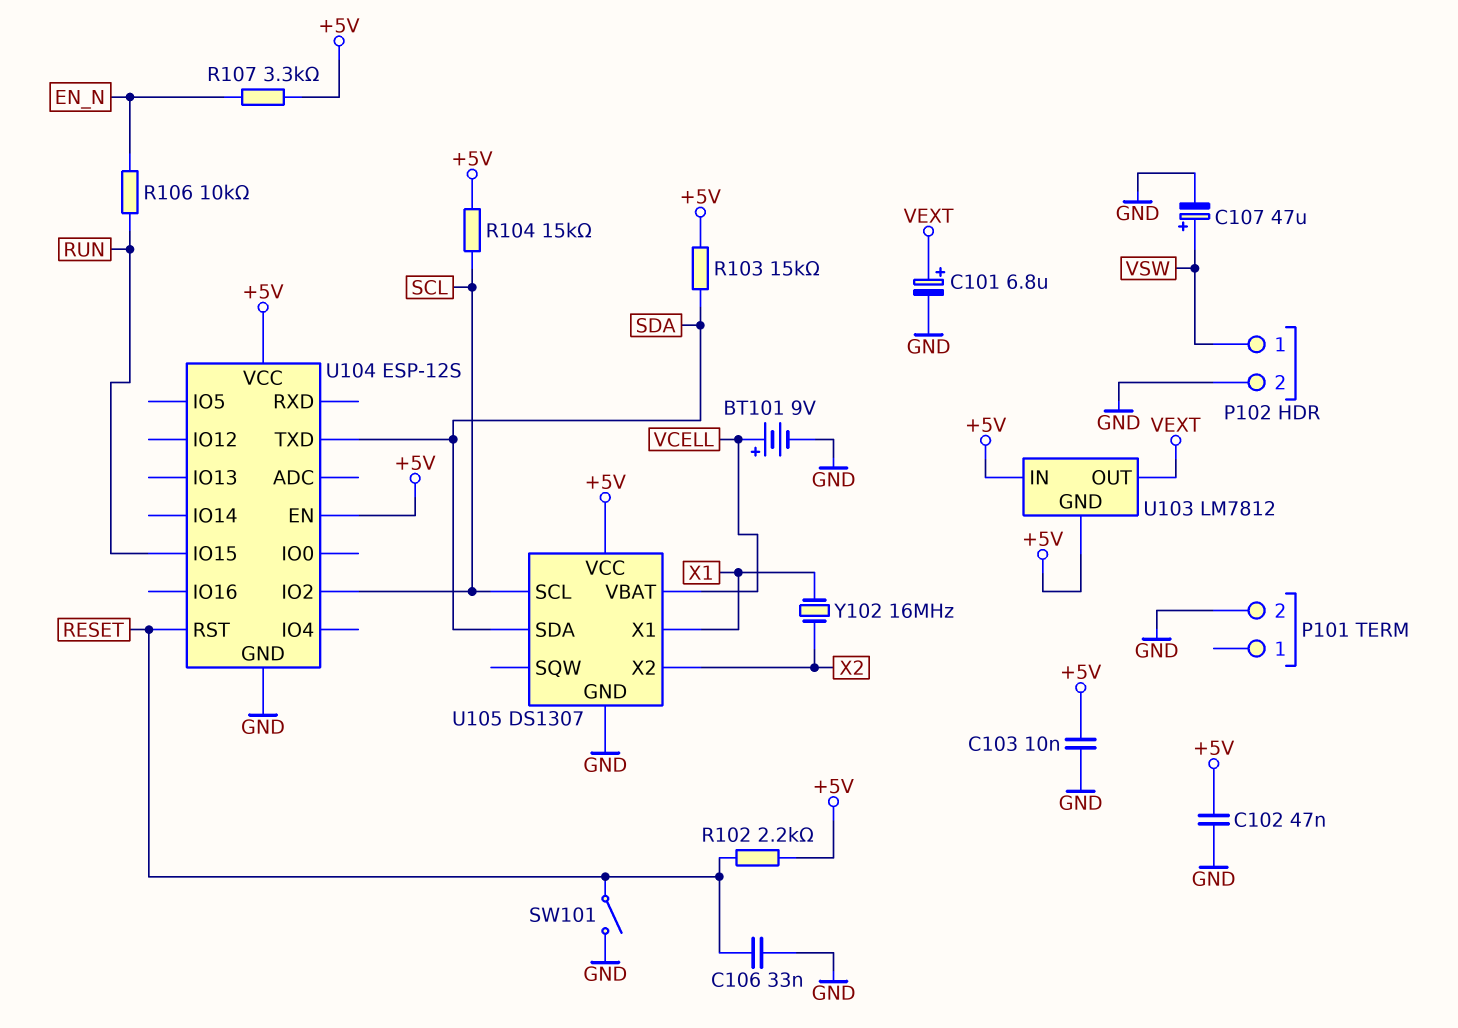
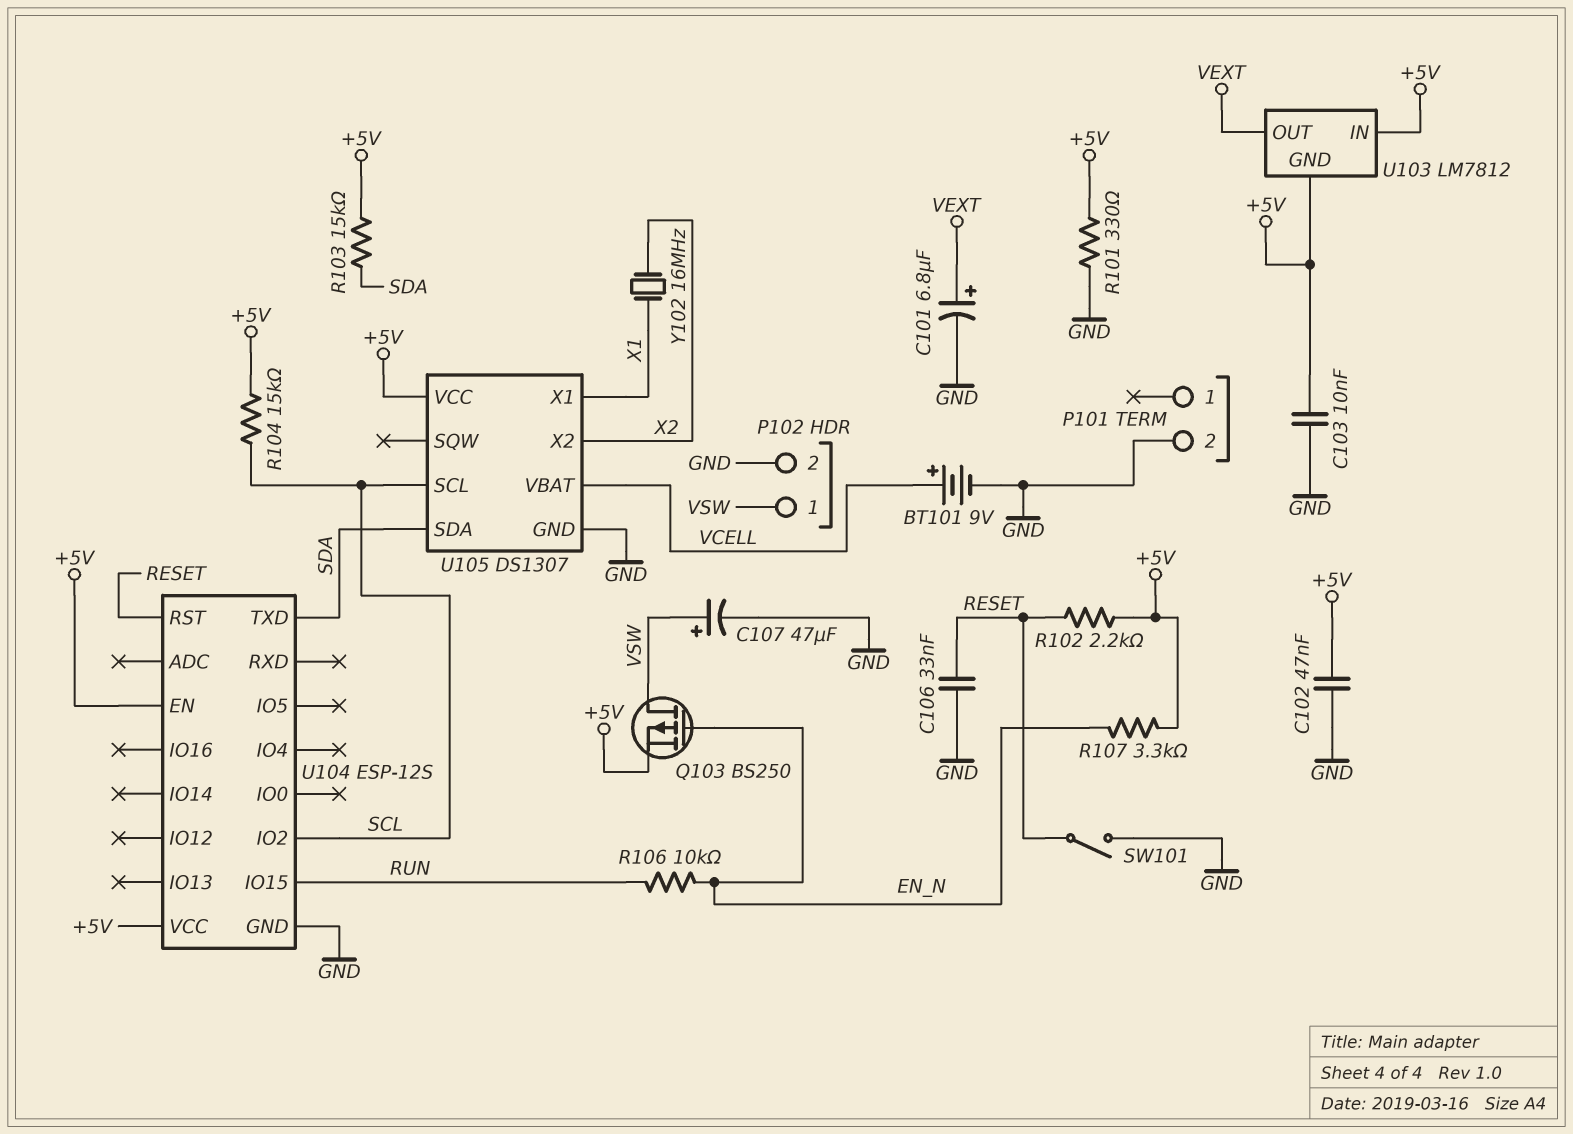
Q103: none -> PMOS BS250 (G EN_N, D VSW, S +5V)
R101: none -> 330 (+5V, GND)

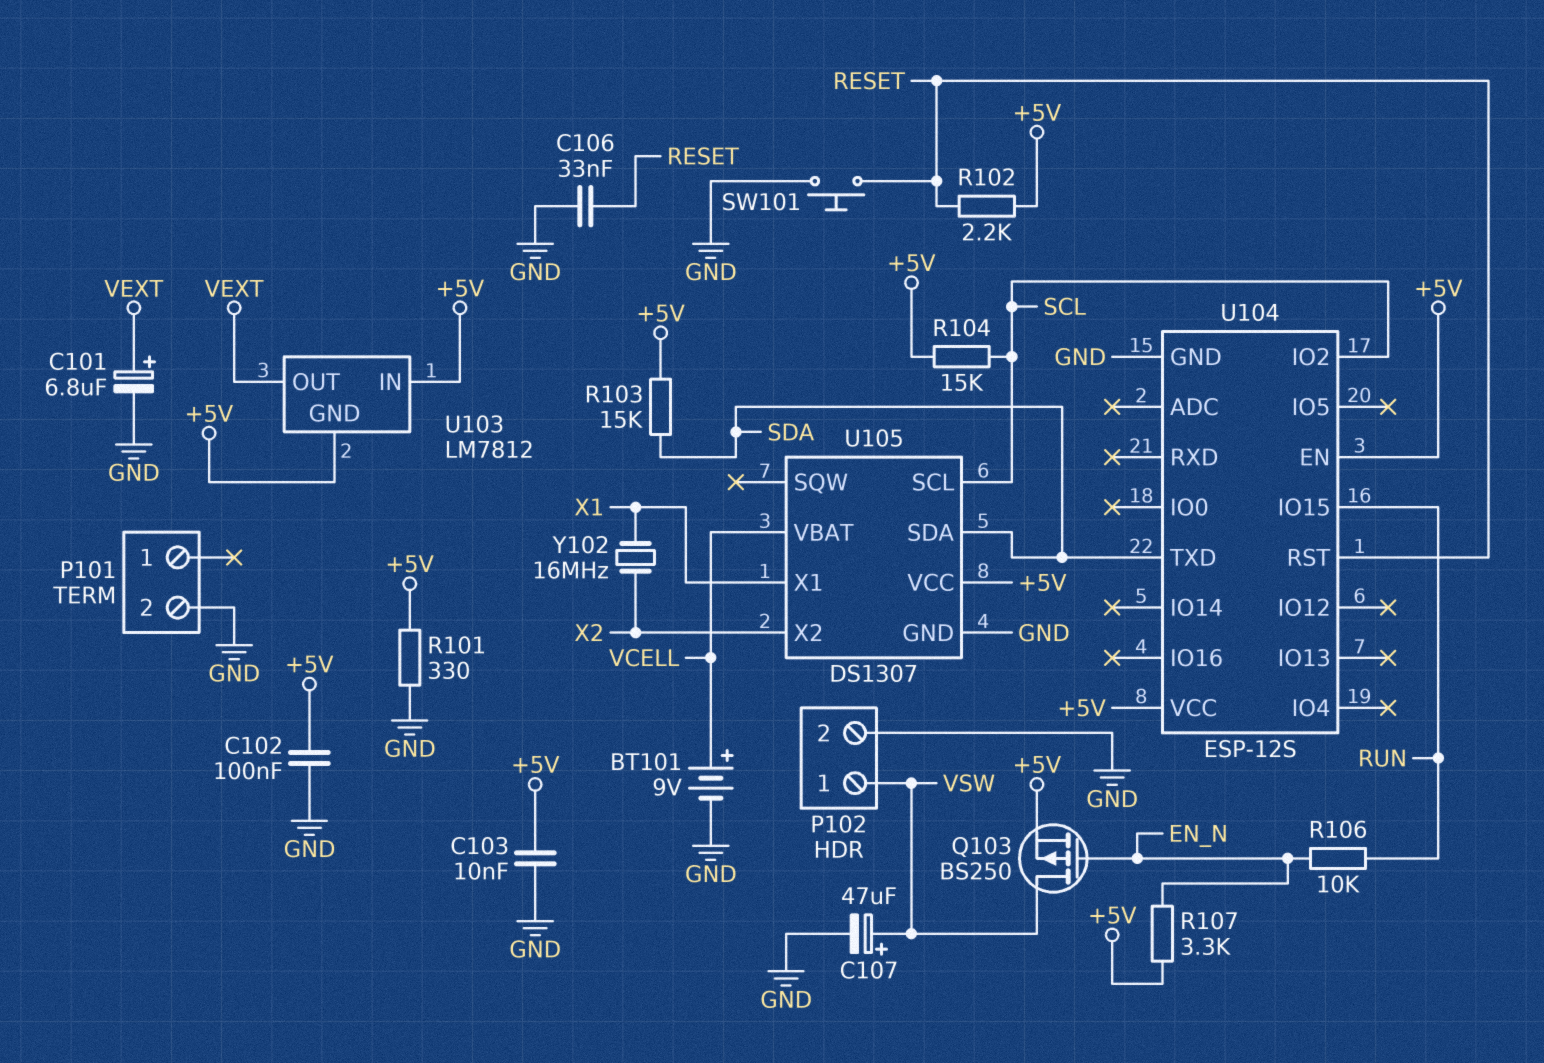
C102: 47nF (+5V, GND) -> 100nF (+5V, GND)
SW101: switch (GND, RESET) -> button (GND, RESET)

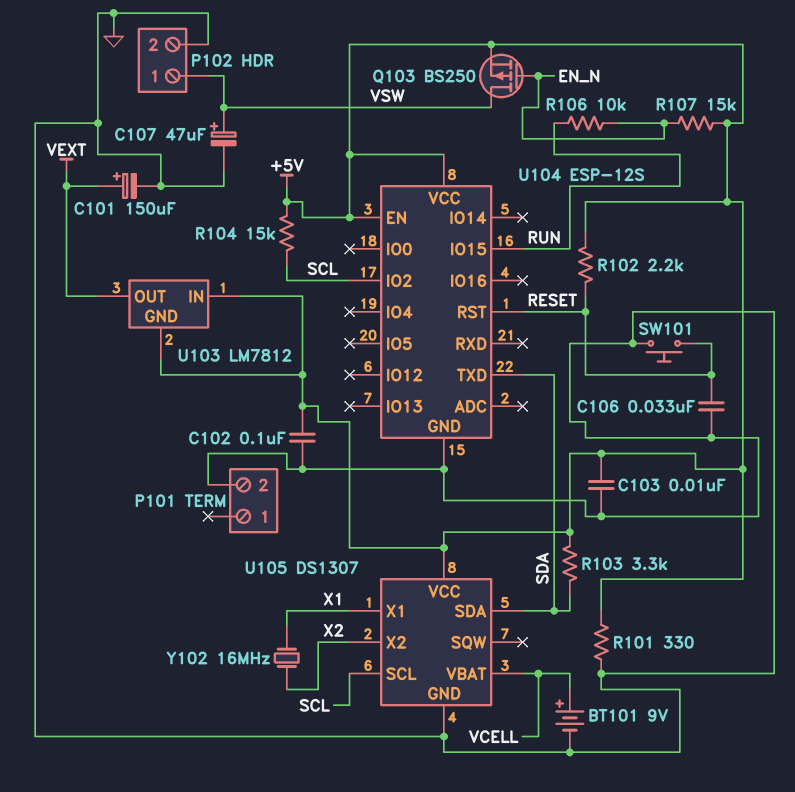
C101: 6.8uF (plus VEXT, minus GND) -> 150uF (plus VEXT, minus GND)
R103: 15k (+5V, SDA) -> 3.3k (+5V, SDA)
R107: 3.3k (+5V, EN_N) -> 15k (+5V, EN_N)

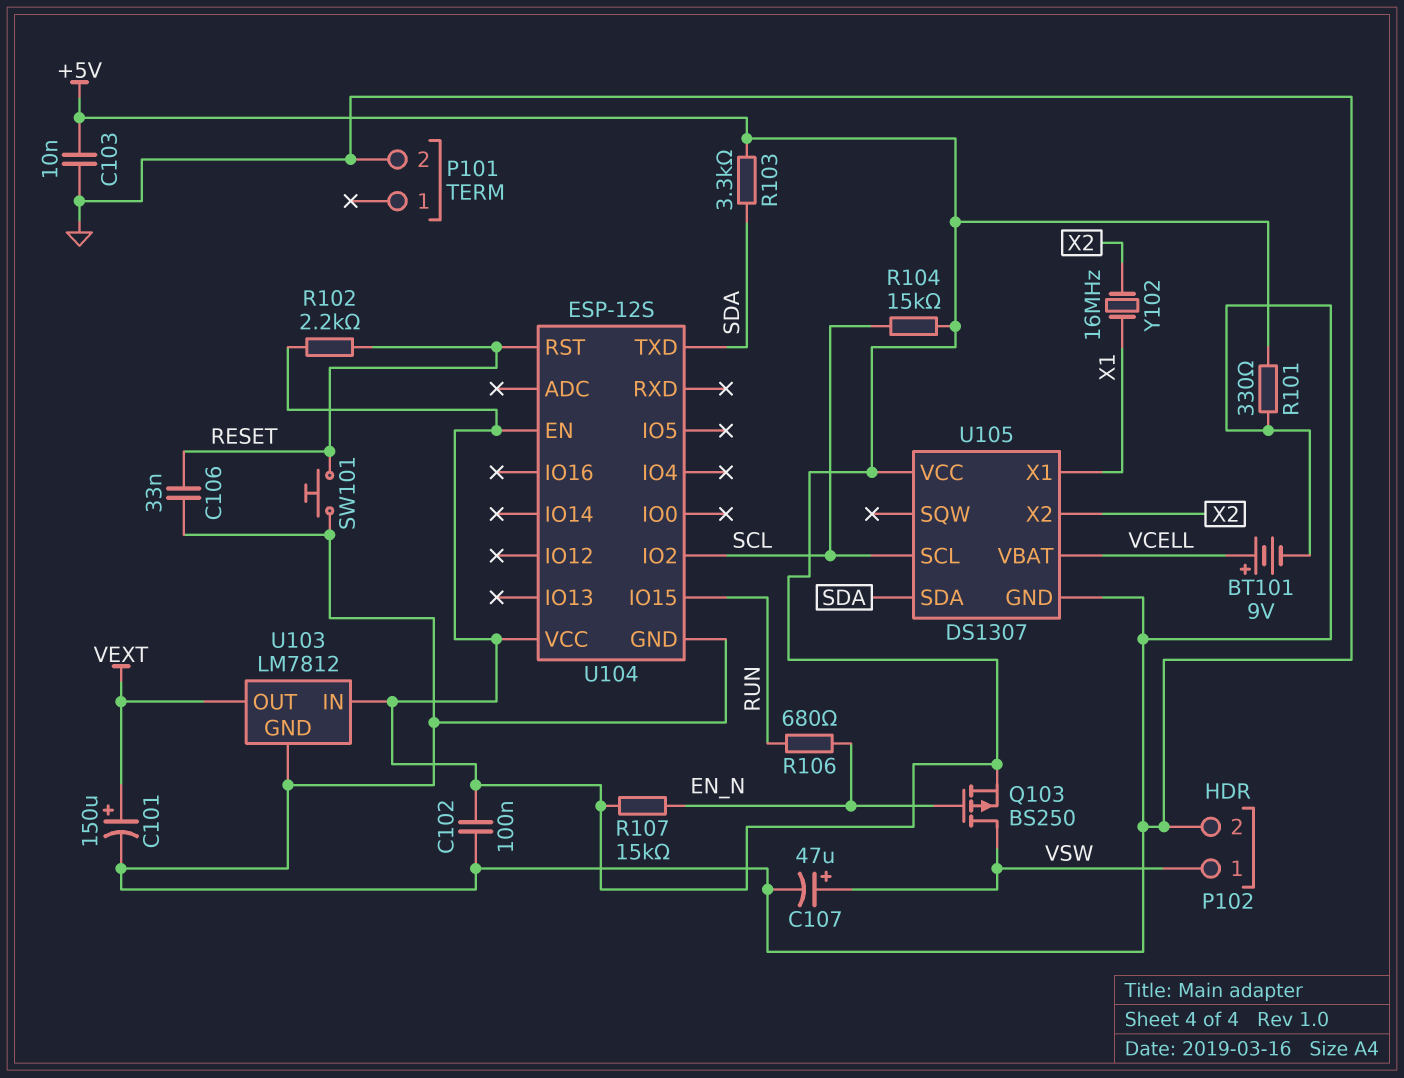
R106: 10k (EN_N, RUN) -> 680 (EN_N, RUN)
U103 pin GND: +5V -> GND

